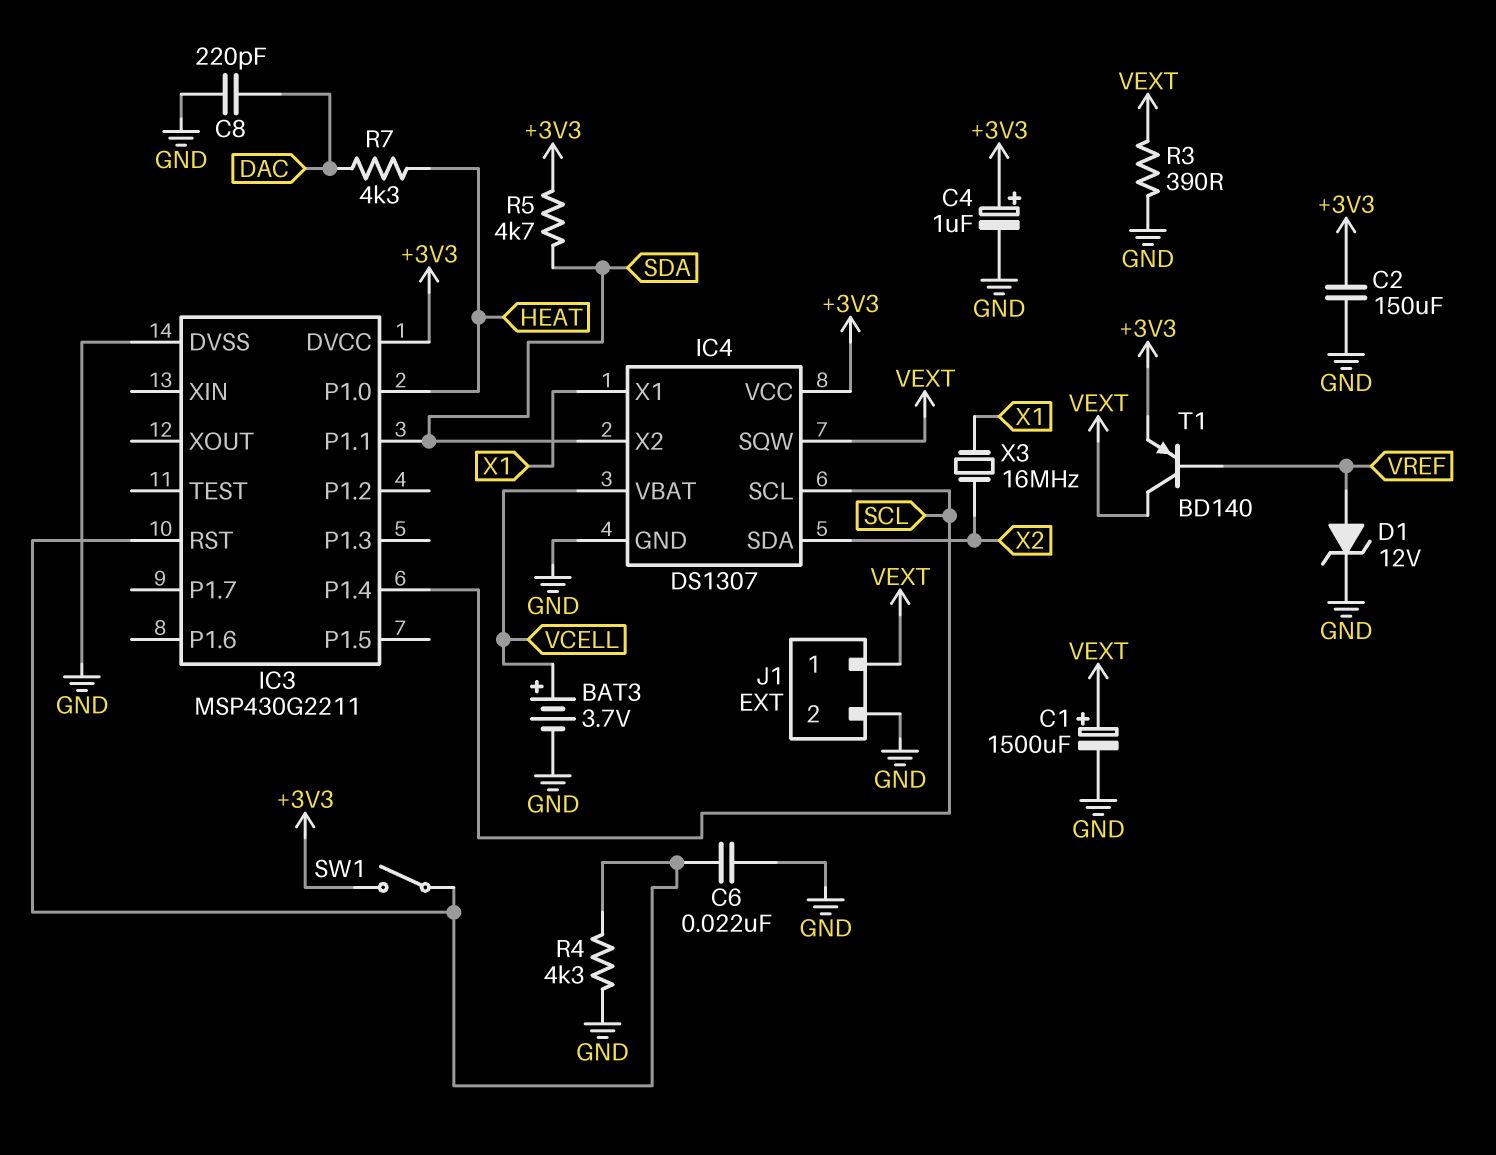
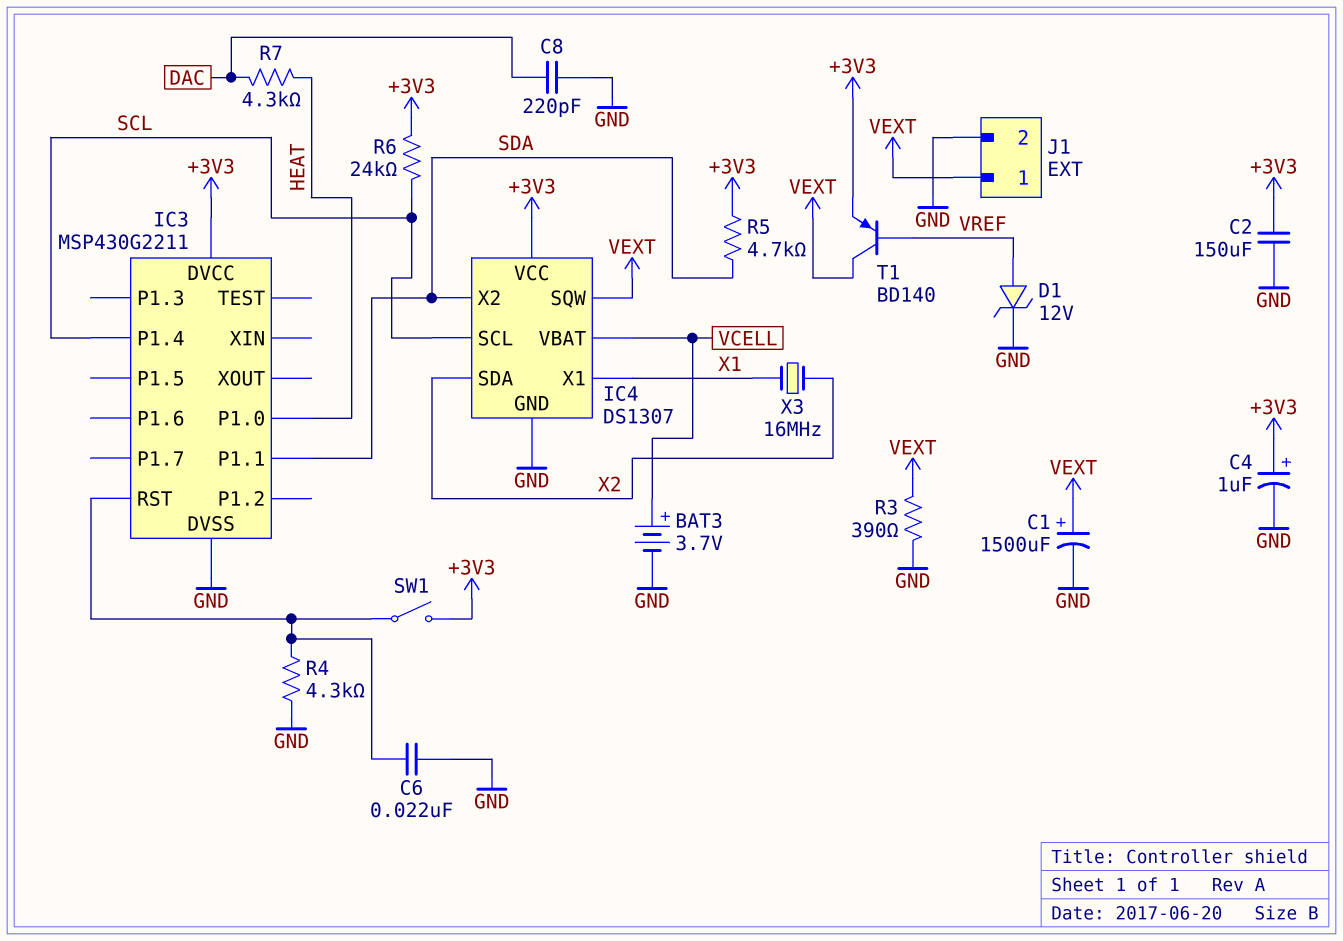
R6: none -> 24k (+3V3, SCL)

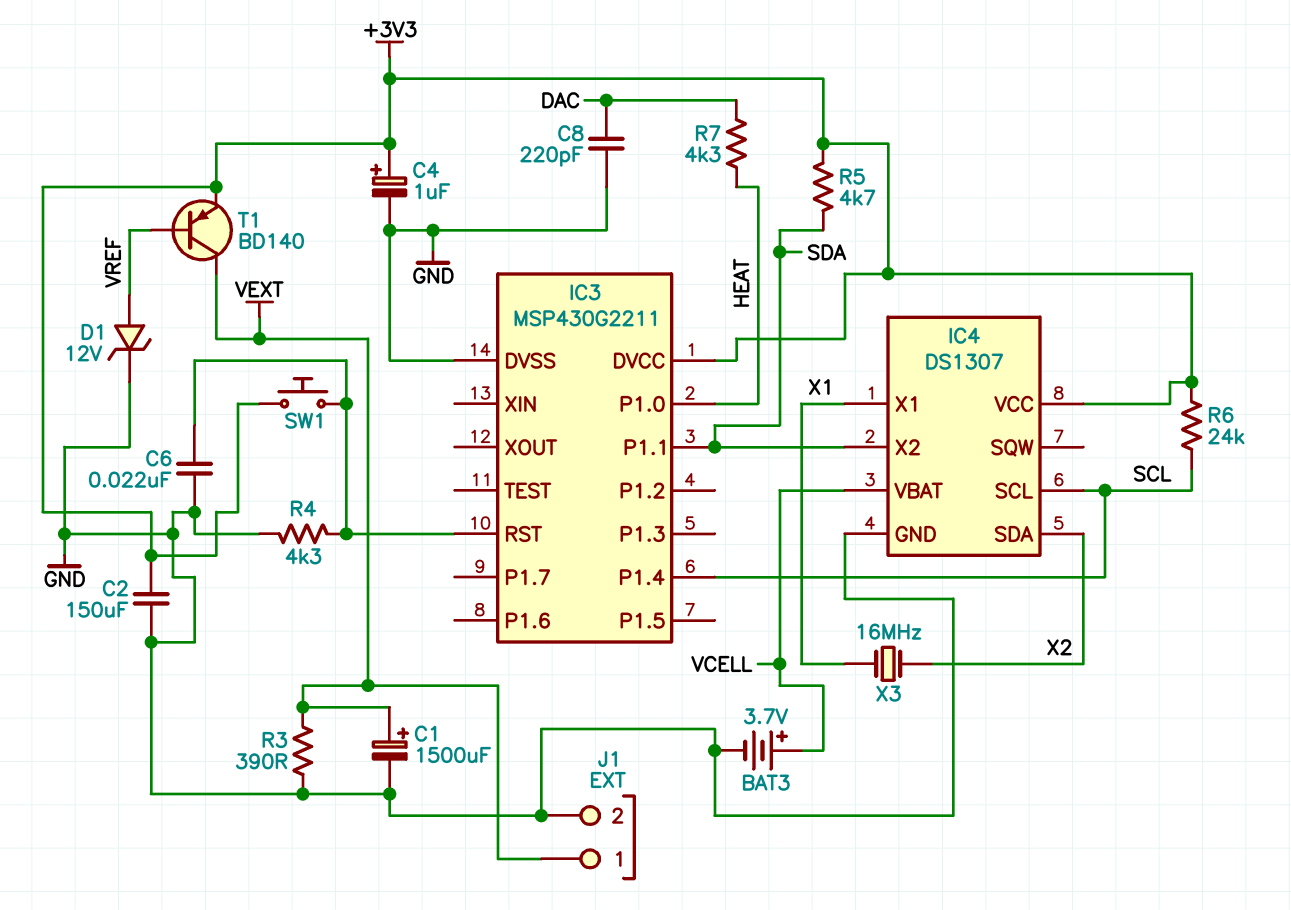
IC4 pin SQW: VEXT -> none
SW1: switch (+3V3, IC3/RST) -> button (+3V3, IC3/RST)

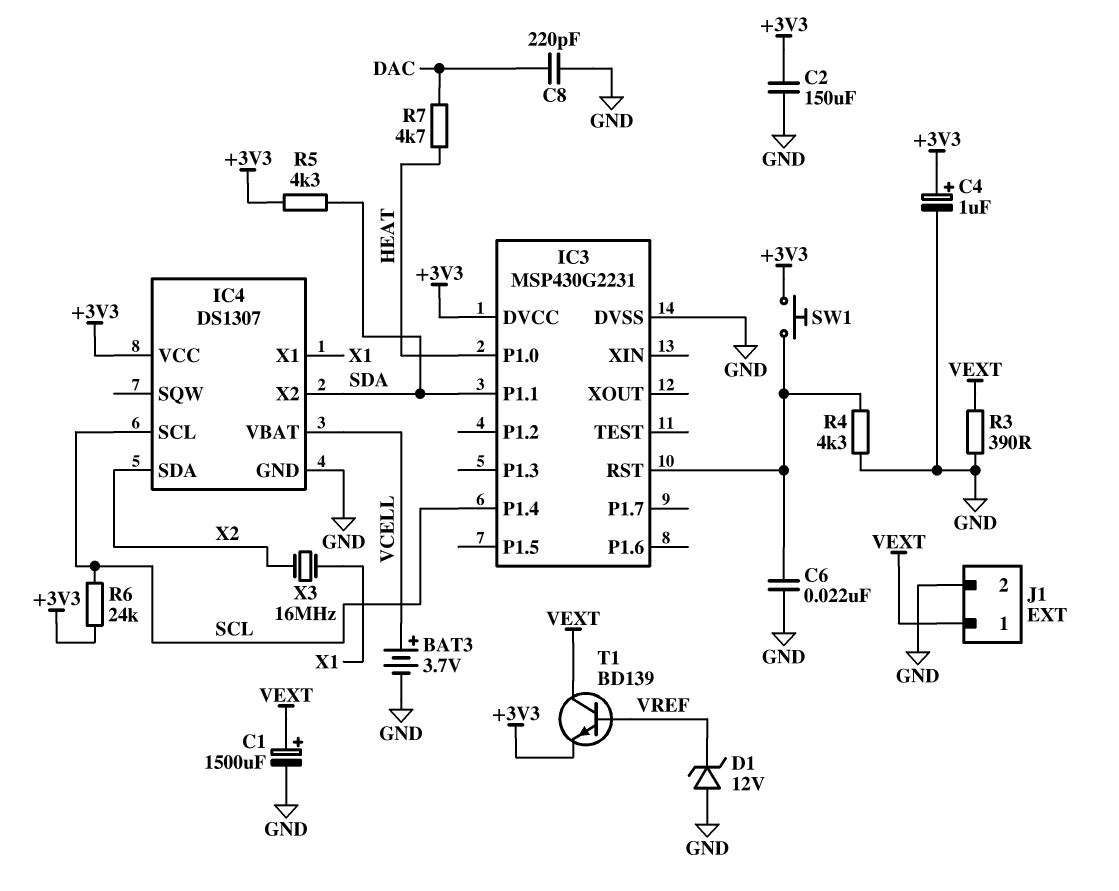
D1: zener 12V (A VREF, K GND) -> zener 12V (A GND, K VREF)
IC3: MSP430G2211 -> MSP430G2231
R5: 4.7k (+3V3, SDA) -> 4.3k (+3V3, SDA)
R7: 4.3k (DAC, HEAT) -> 4.7k (DAC, HEAT)
T1: PNP BD140 (B VREF, C VEXT, E +3V3) -> NPN BD139 (B VREF, C VEXT, E +3V3)

